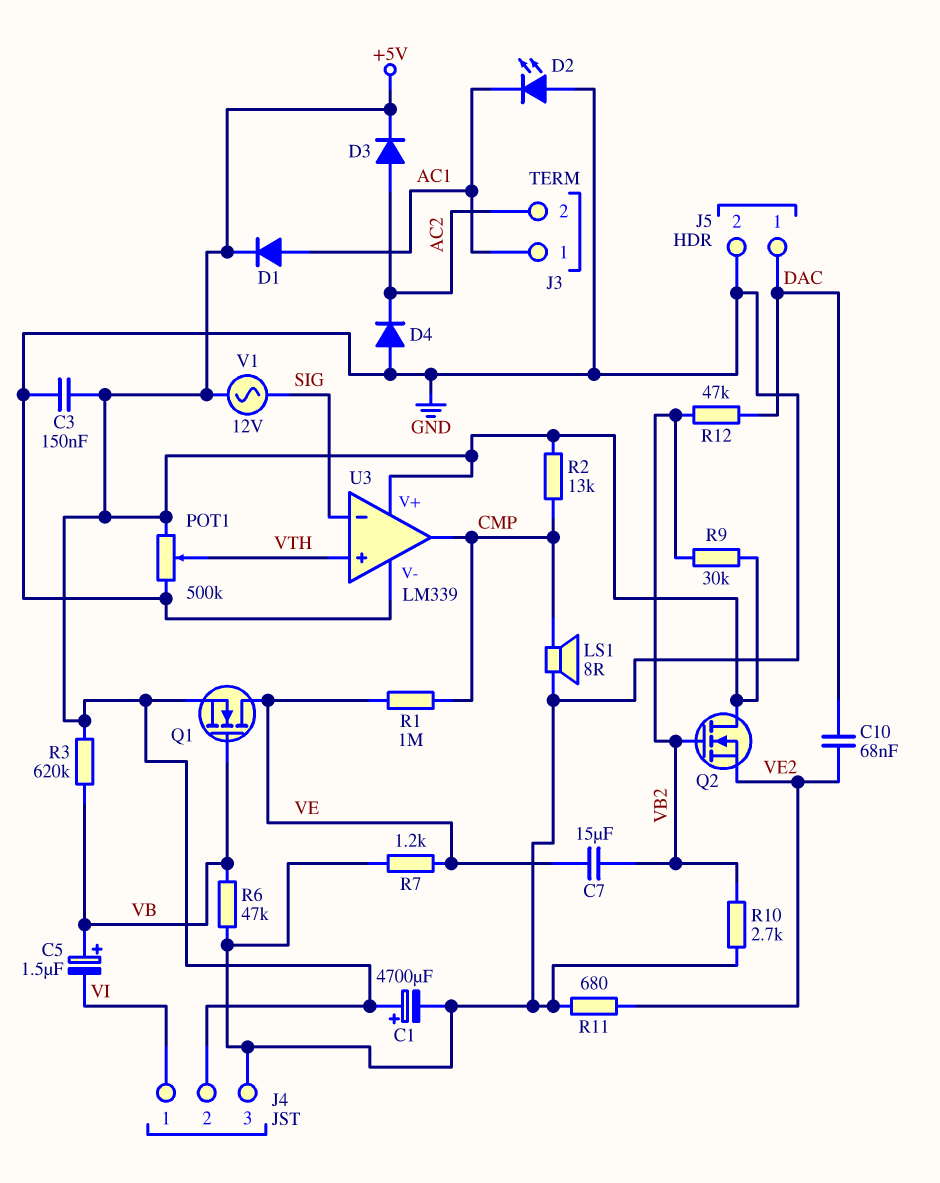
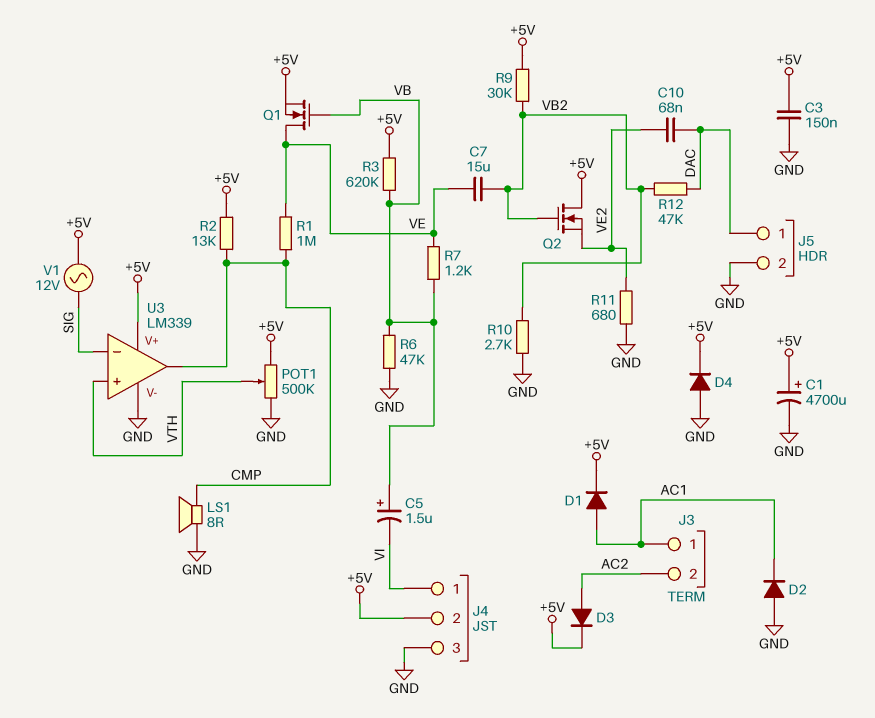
D2: LED (A GND, K AC1) -> diode (A GND, K AC1)
D4: diode (A GND, K AC2) -> diode (A GND, K +5V)
R7: 1.2k (GND, VE) -> 1.2k (VB, VE)

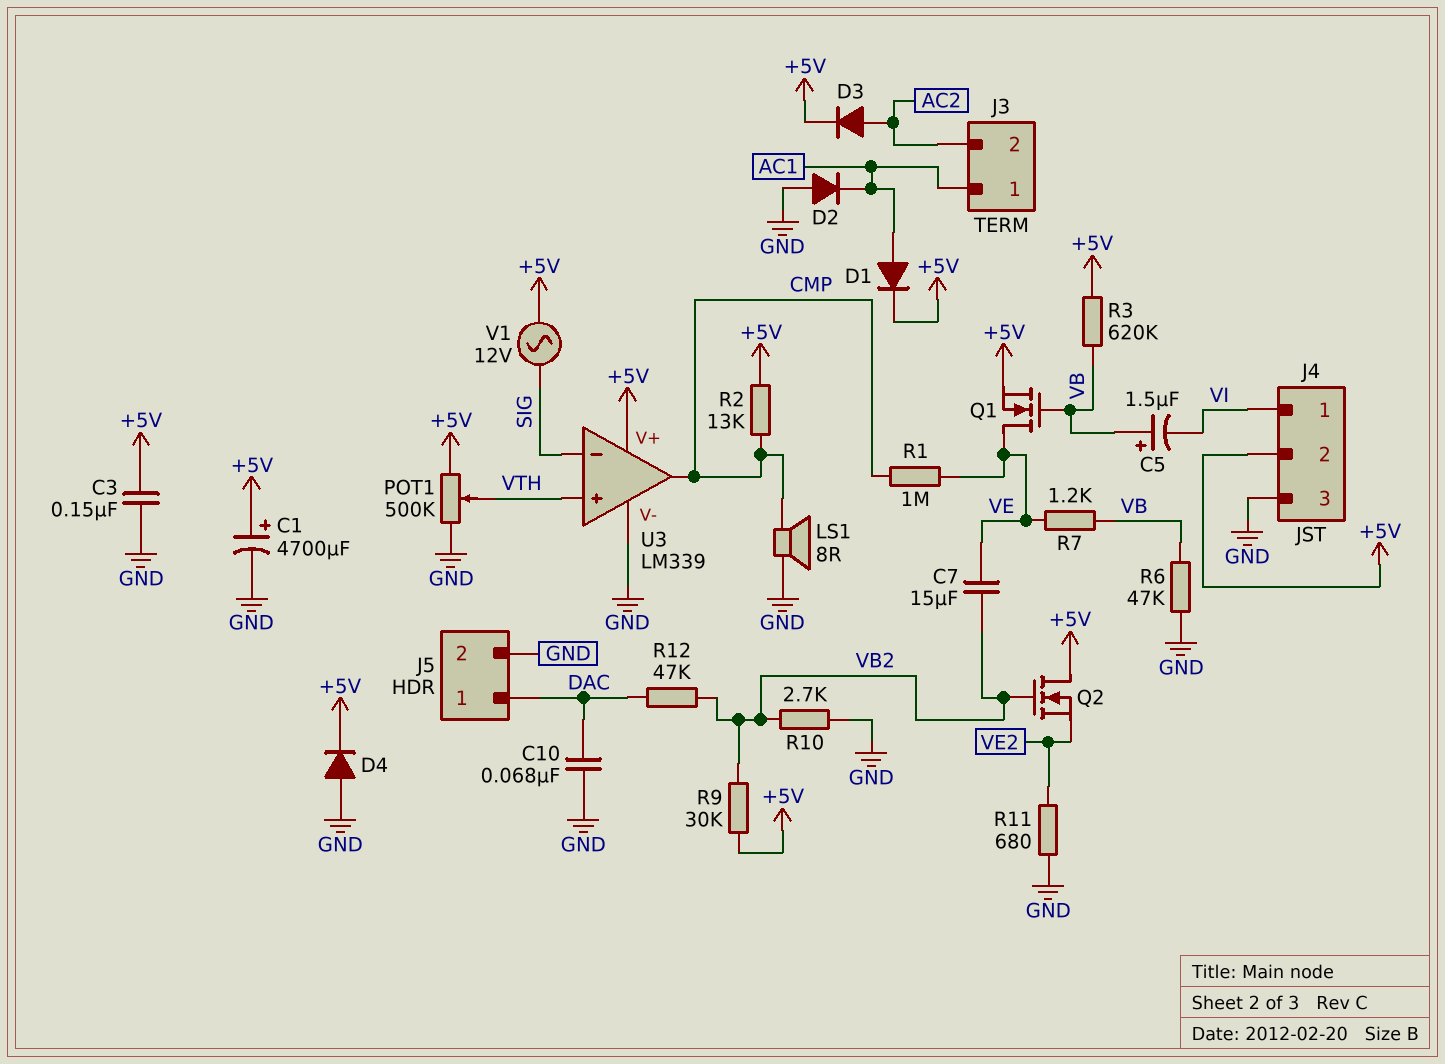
C10: 68nF (DAC, VE2) -> 68nF (DAC, GND)

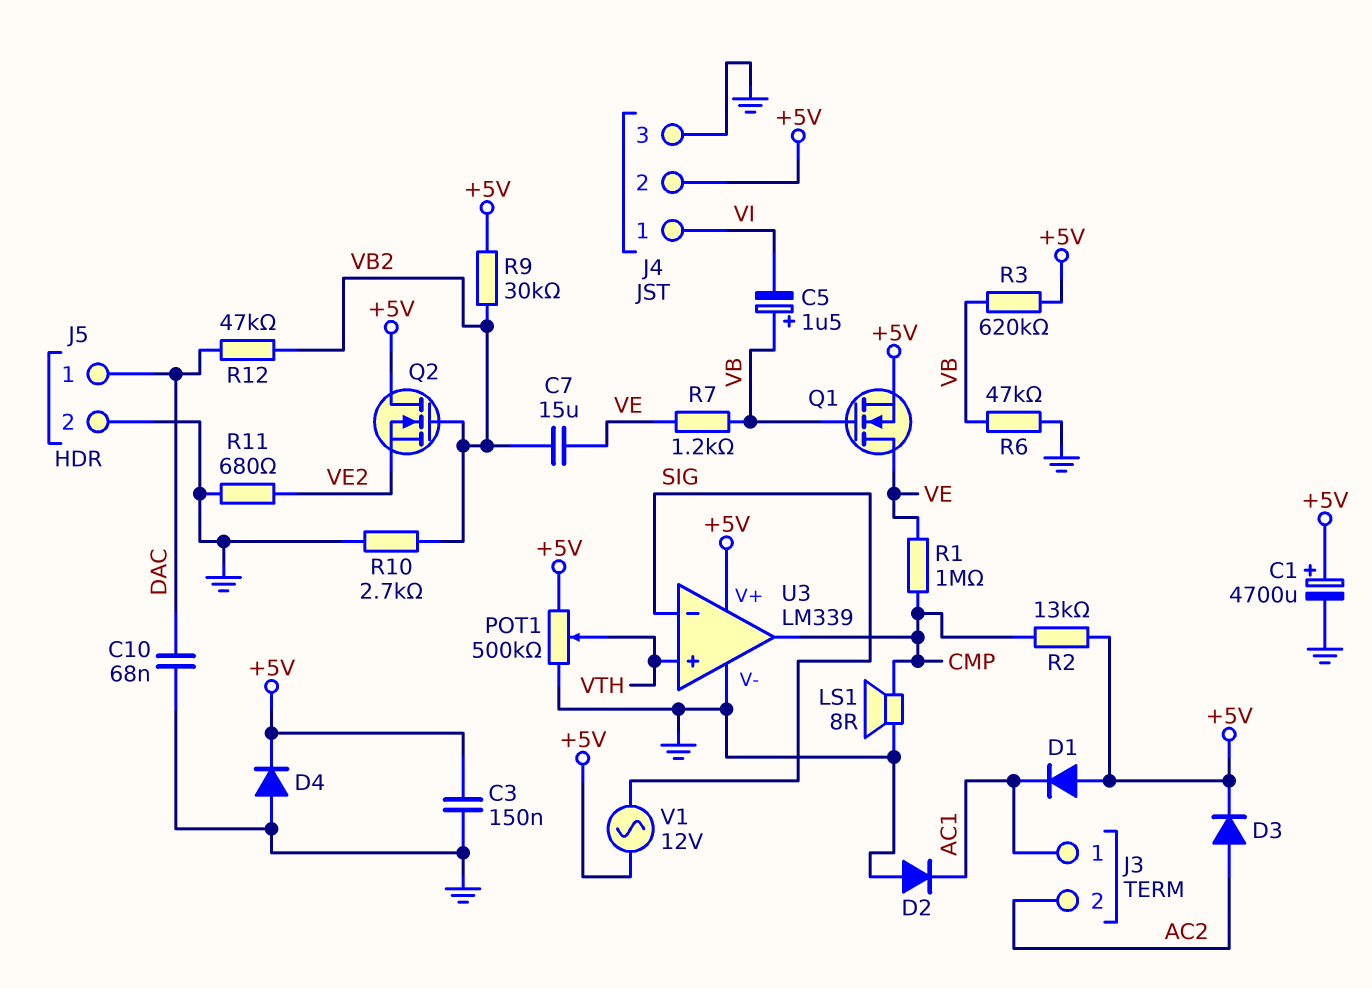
D1: diode (A AC1, K +5V) -> diode (A +5V, K AC1)

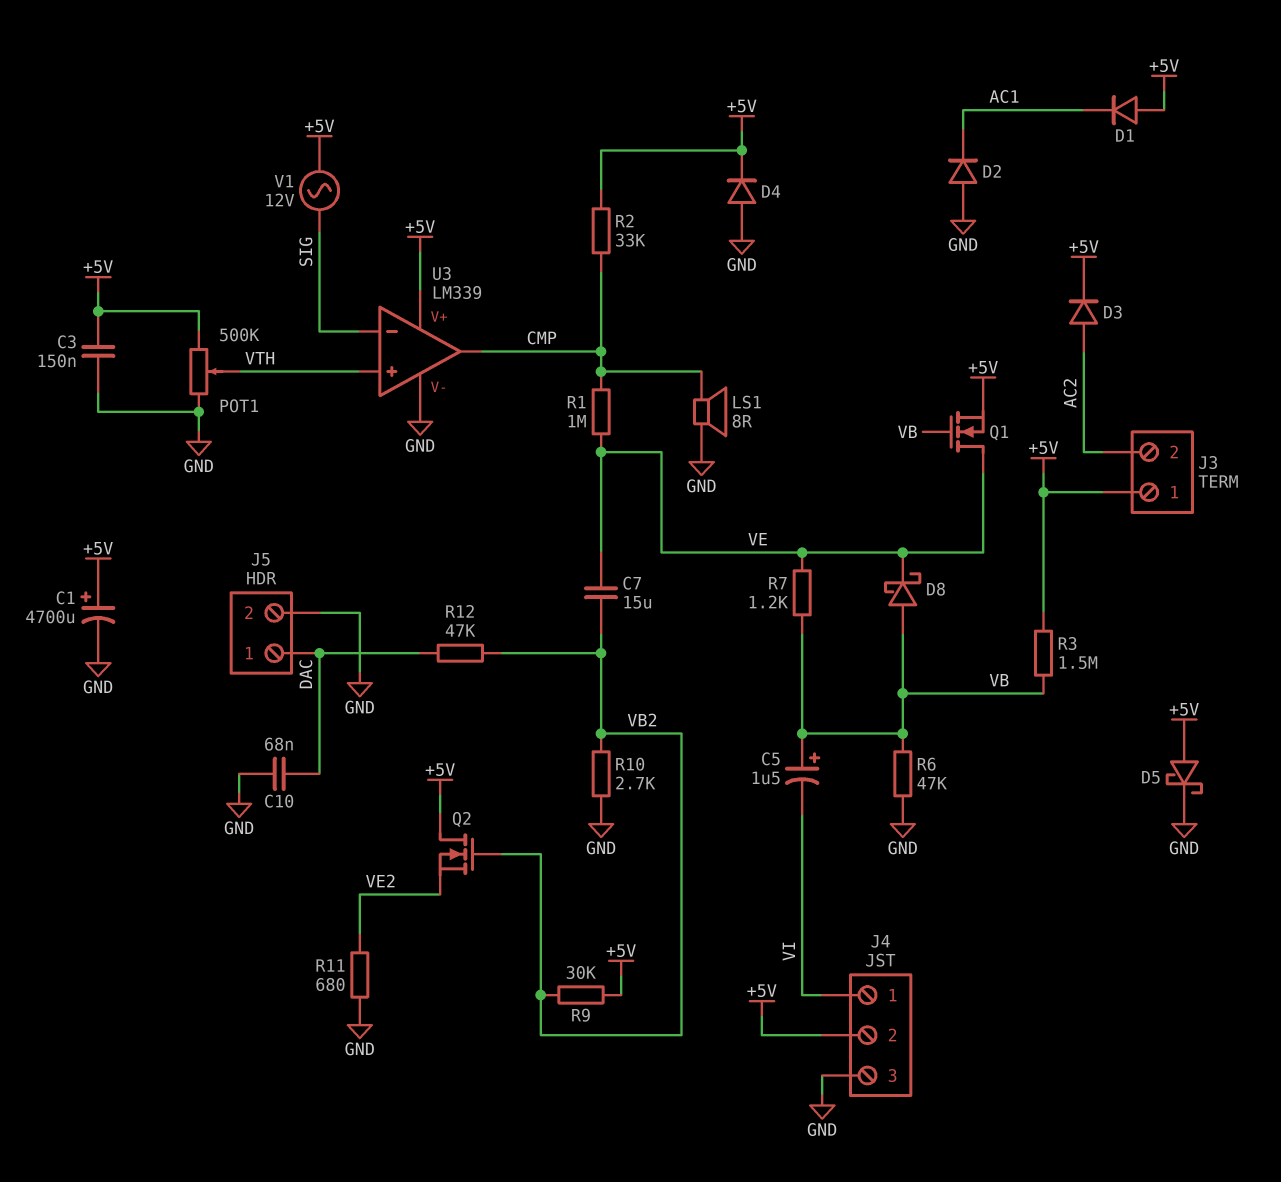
D5: none -> schottky (A +5V, K GND)
D8: none -> schottky (A VB, K VE)
J3 pin 1: AC1 -> +5V
R2: 13k (+5V, CMP) -> 33k (+5V, CMP)
R3: 620k (+5V, VB) -> 1.5M (+5V, VB)

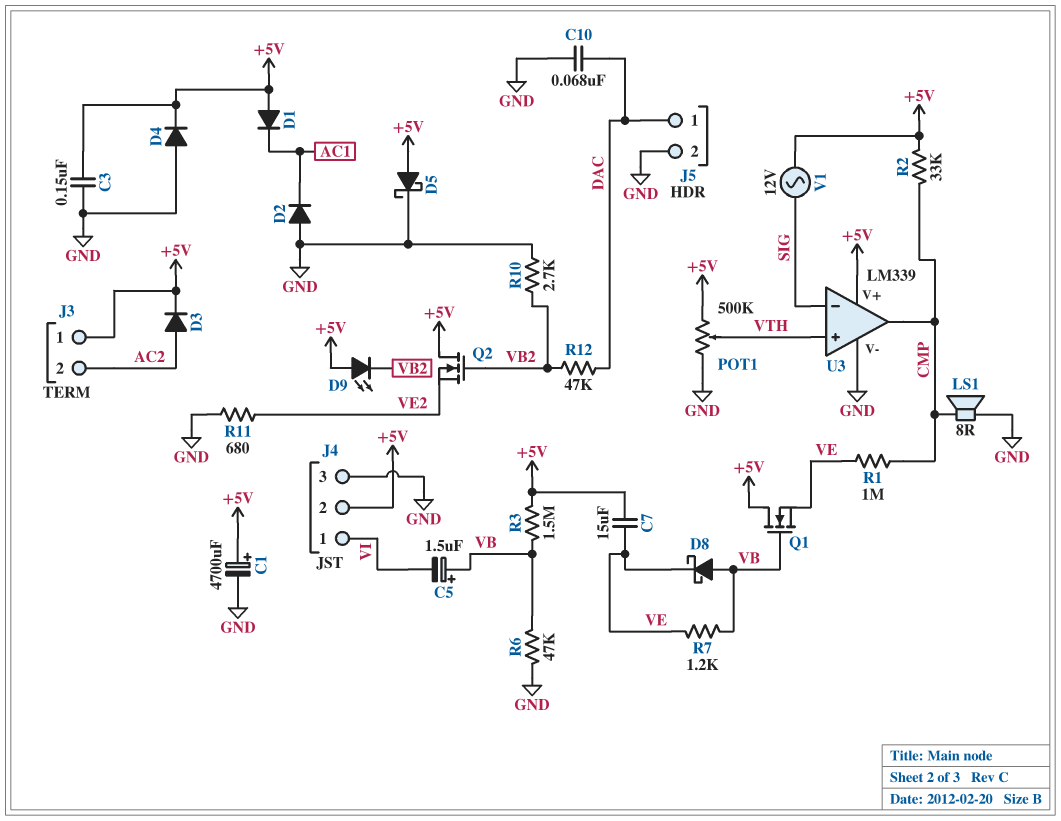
C7: 15uF (VB2, VE) -> 15uF (+5V, VE)
D9: none -> LED (A +5V, K VB2)
Q1: NMOS (G VB, D VE, S +5V) -> NMOS (G VB, D +5V, S VE)
R9: 30k (+5V, VB2) -> none

